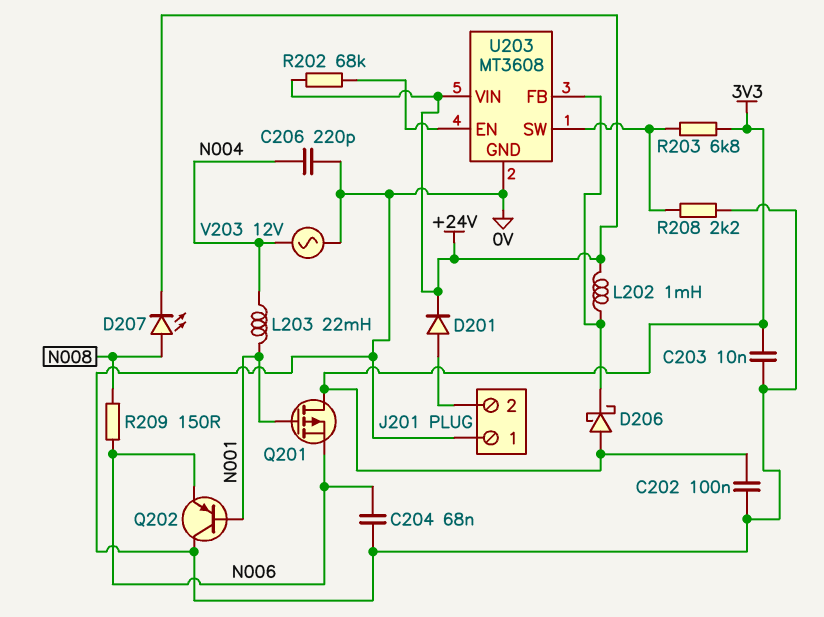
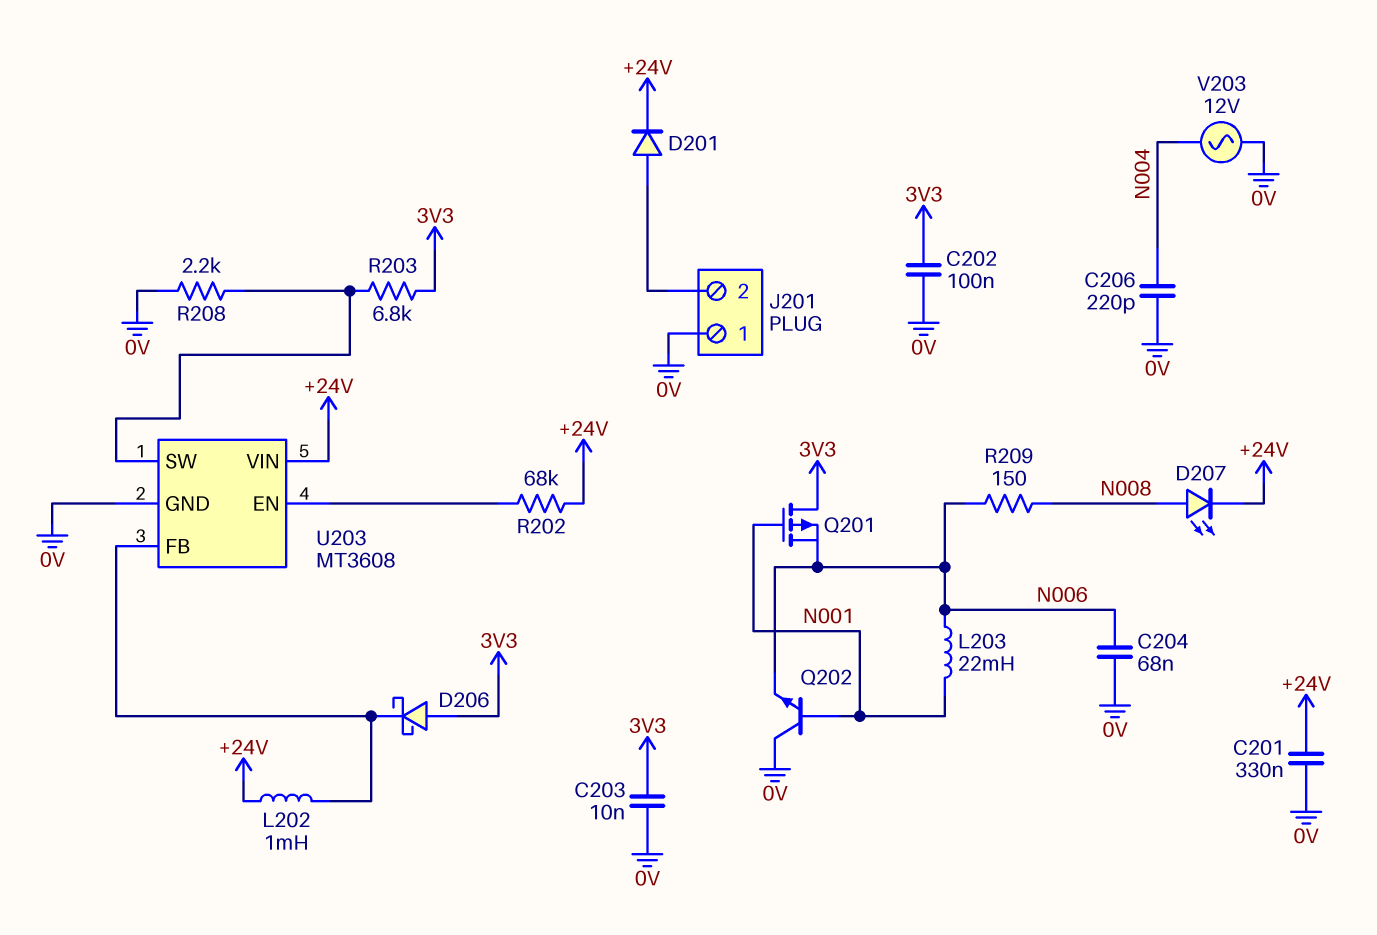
C201: none -> 330nF (+24V, 0V)
L203: 22mH (N001, N004) -> 22mH (N001, N006)
Q202: PNP (B N001, C 0V, E N006) -> NPN (B N001, C 0V, E N006)

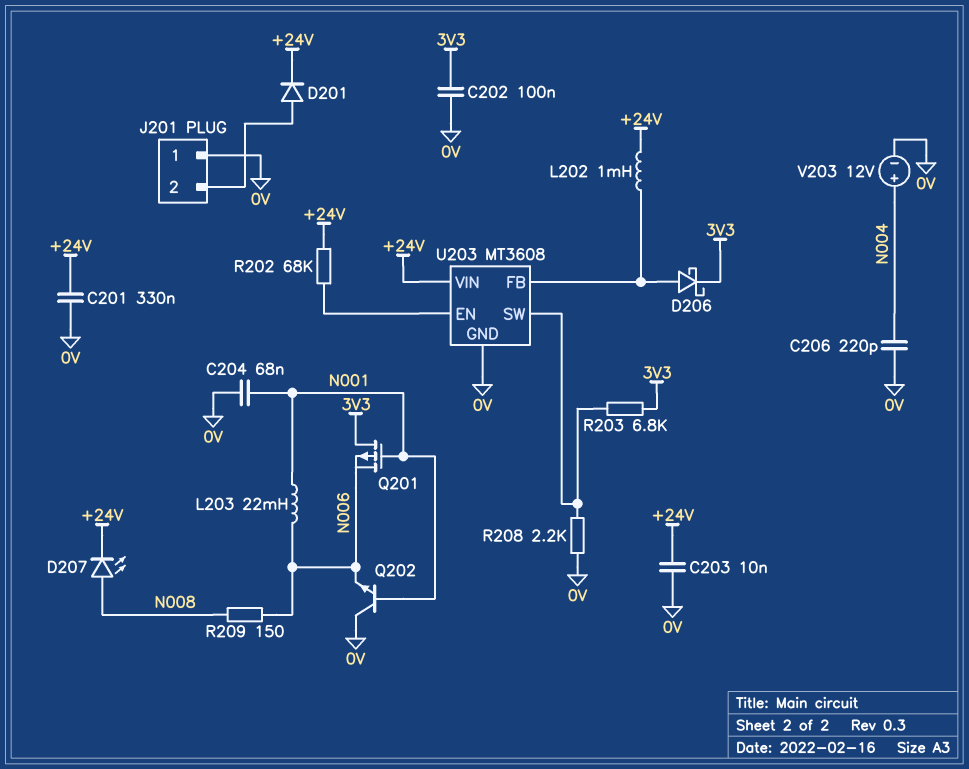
C203: 10nF (0V, 3V3) -> 10nF (+24V, 0V)
C204: 68nF (0V, N006) -> 68nF (0V, N001)
D206: schottky (A 3V3, K U203/FB) -> schottky (A U203/FB, K 3V3)
V203: AC 12V (0V, N004) -> 12V (plus N004, minus 0V)

